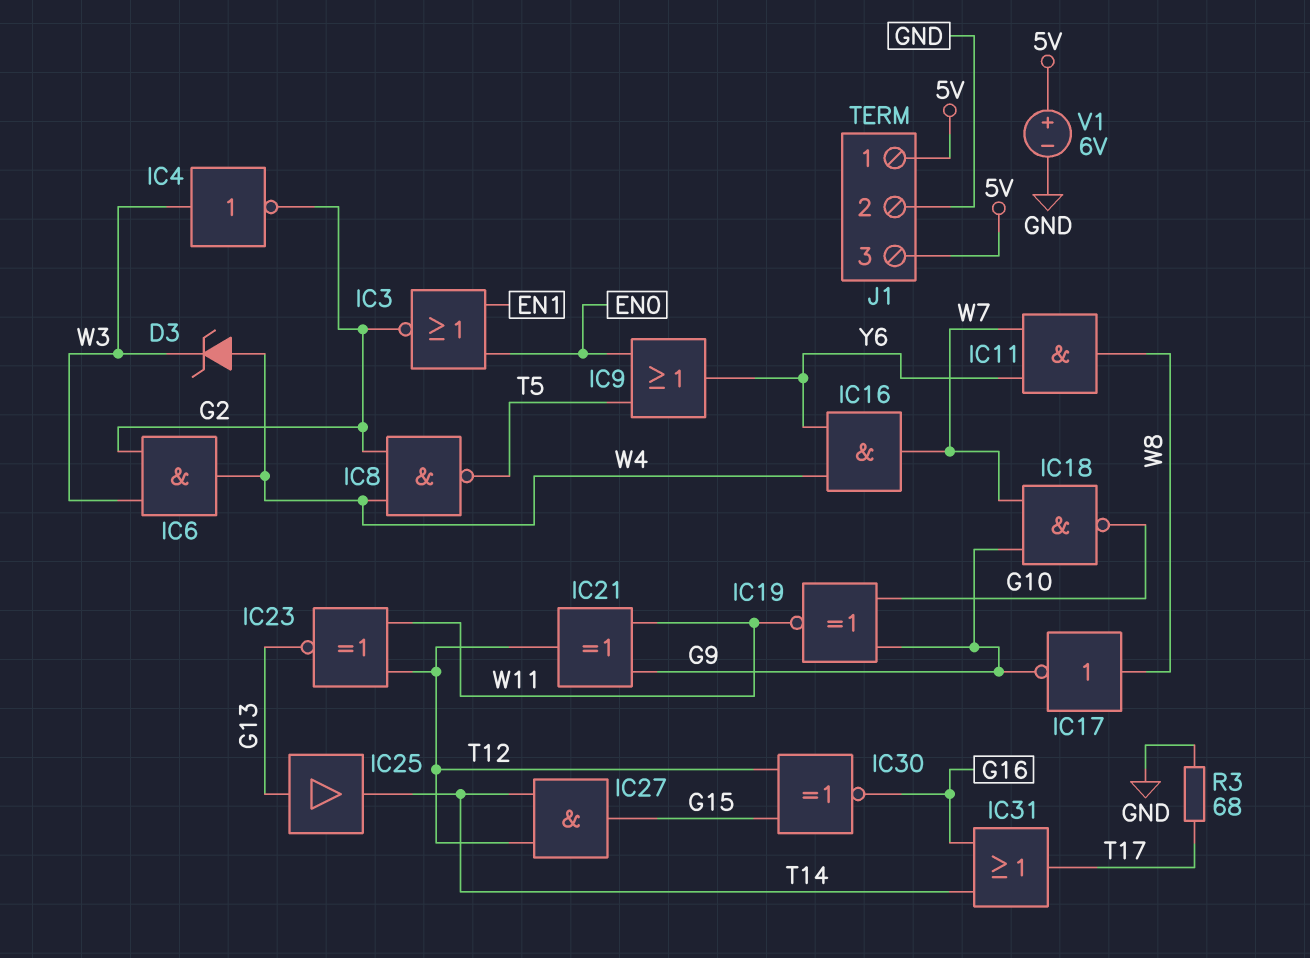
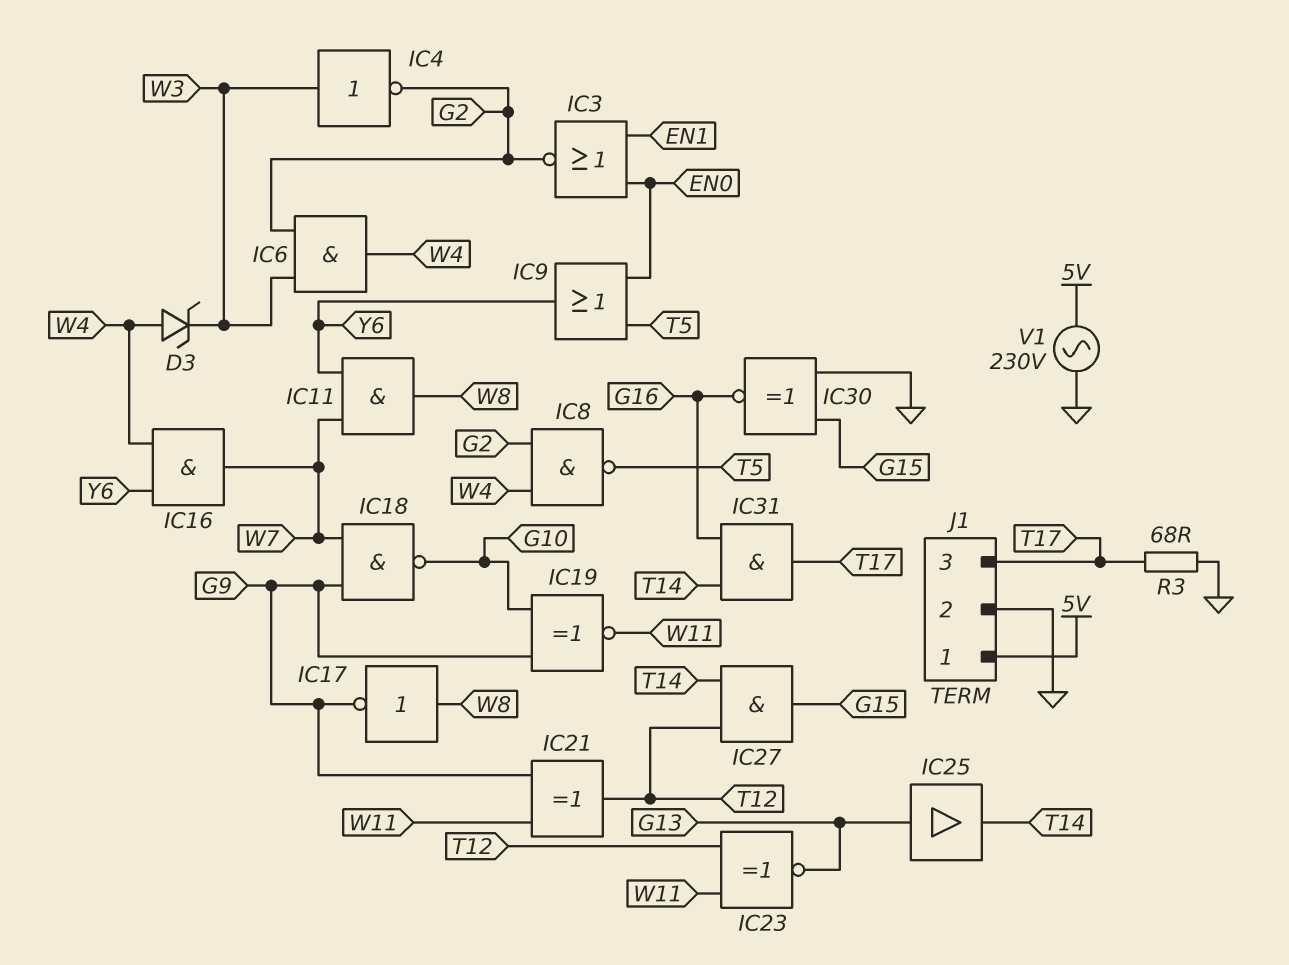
IC30: XNOR (in G15, in T12, out G16) -> XNOR (in G15, in GND, out G16)
IC31: OR (in G16, in T14, out T17) -> AND (in G16, in T14, out T17)
J1 pin 3: 5V -> T17
V1: 6V (plus 5V, minus GND) -> AC 230V (5V, GND)

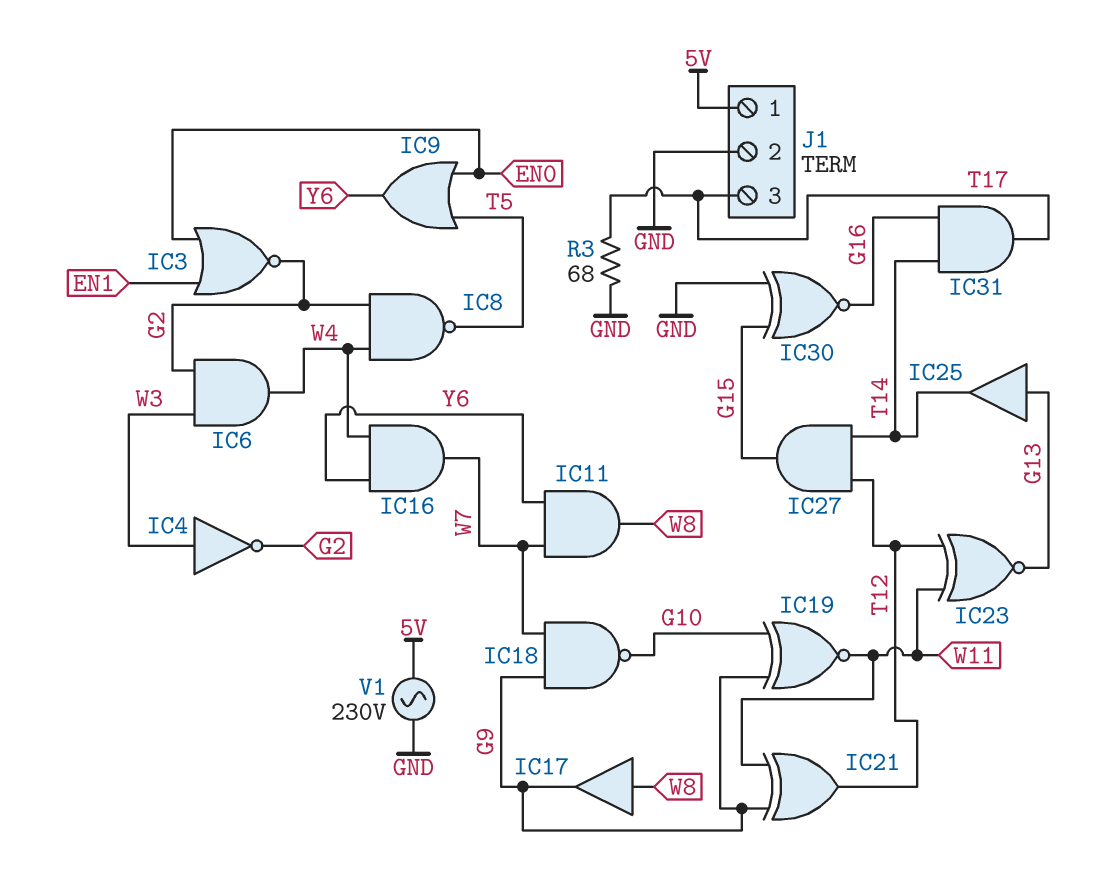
D3: zener (A W4, K W3) -> none
IC17: NOT (in W8, out G9) -> buffer (in W8, out G9)

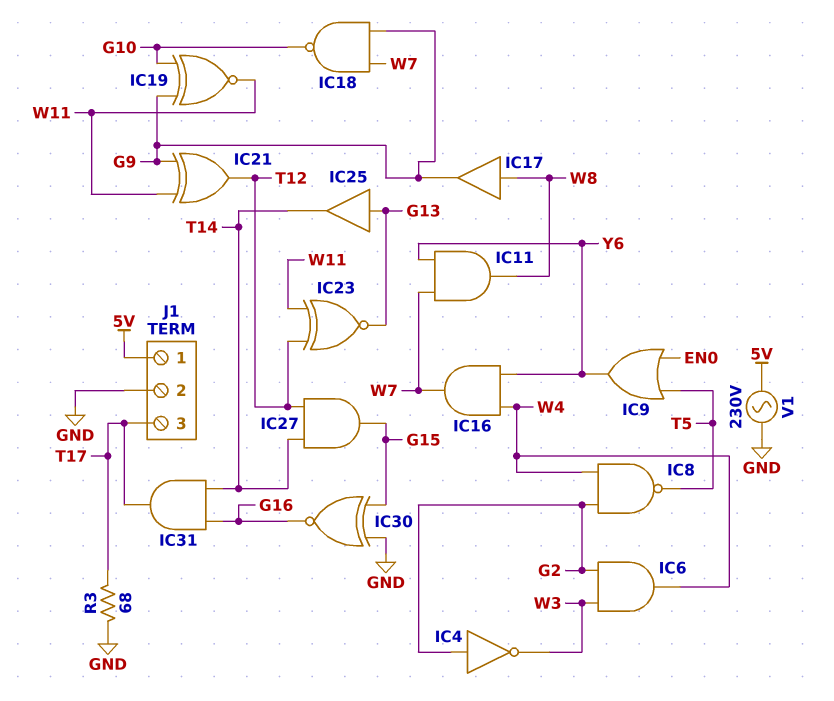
IC3: NOR (in EN0, in EN1, out G2) -> none
IC4: NOT (in W3, out G2) -> NOT (in G2, out W3)

